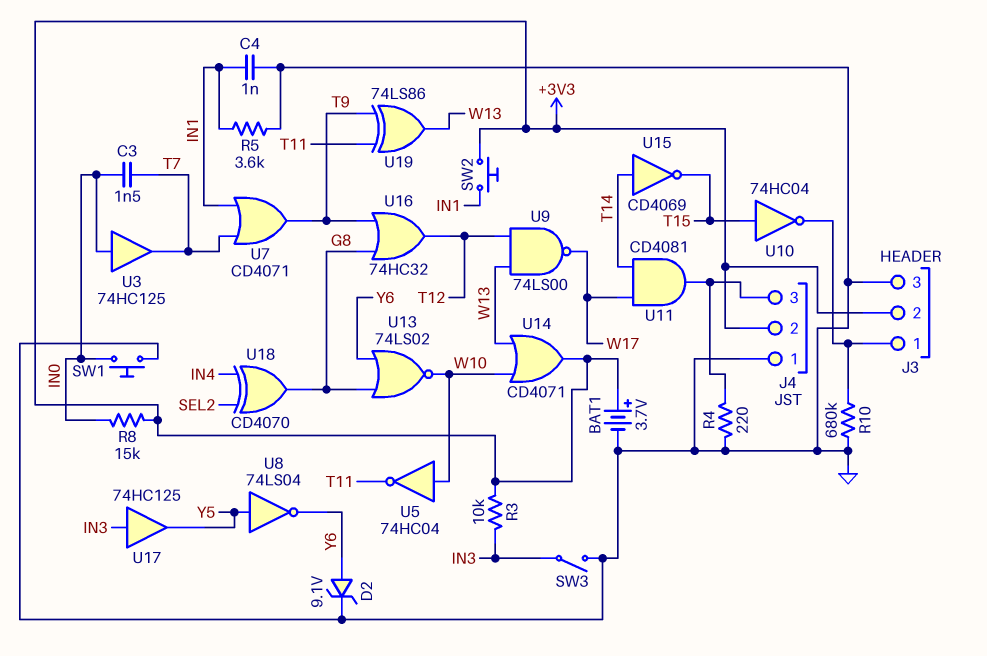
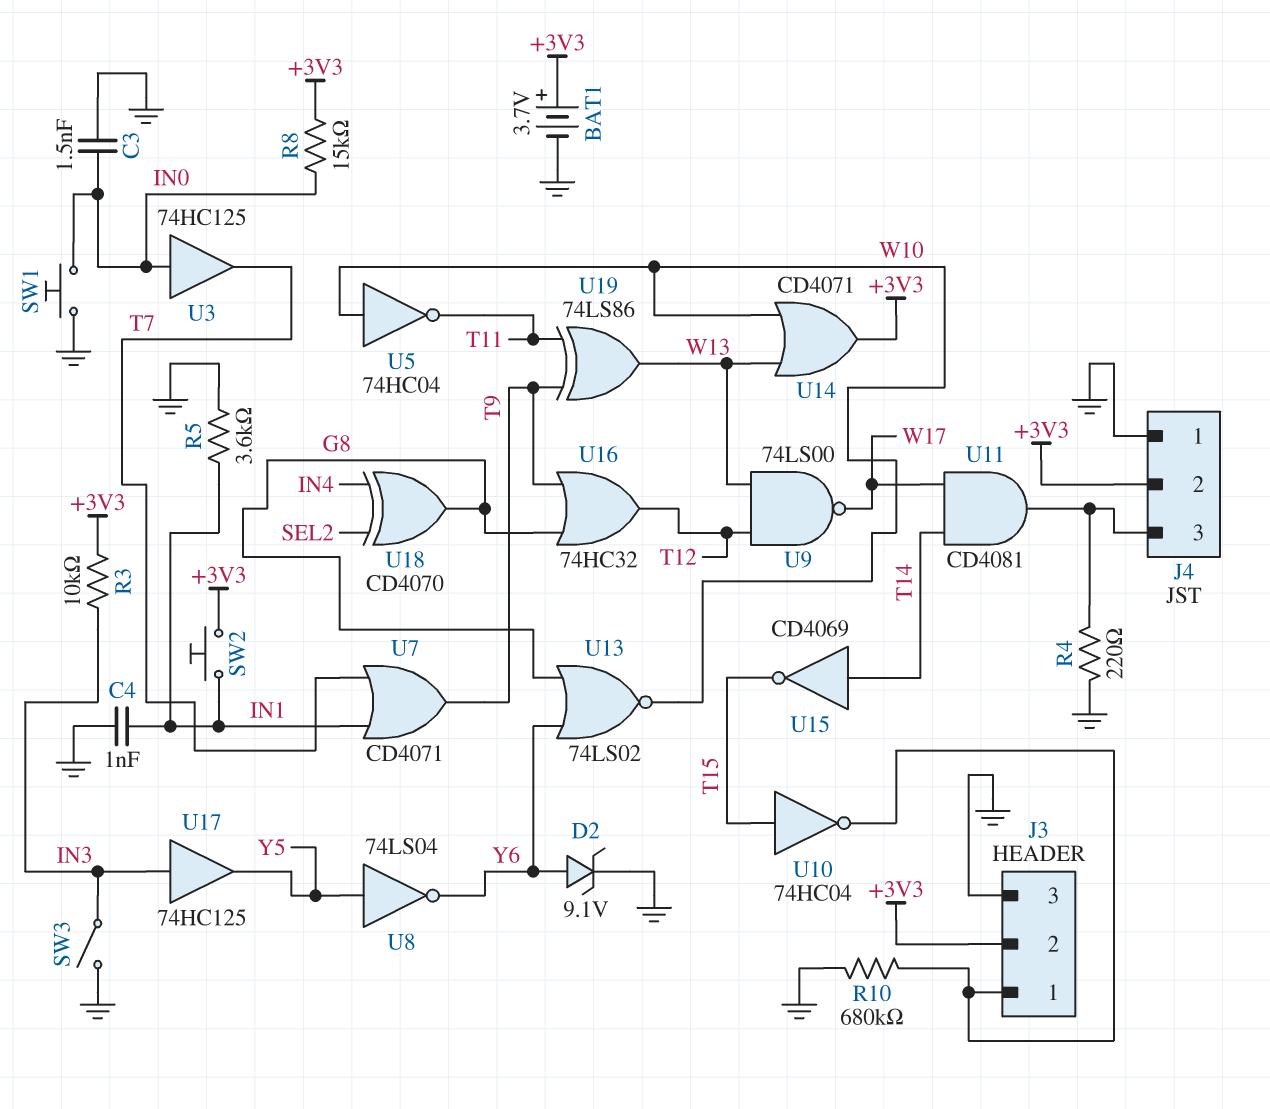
C3: 1.5nF (IN0, T7) -> 1.5nF (GND, IN0)

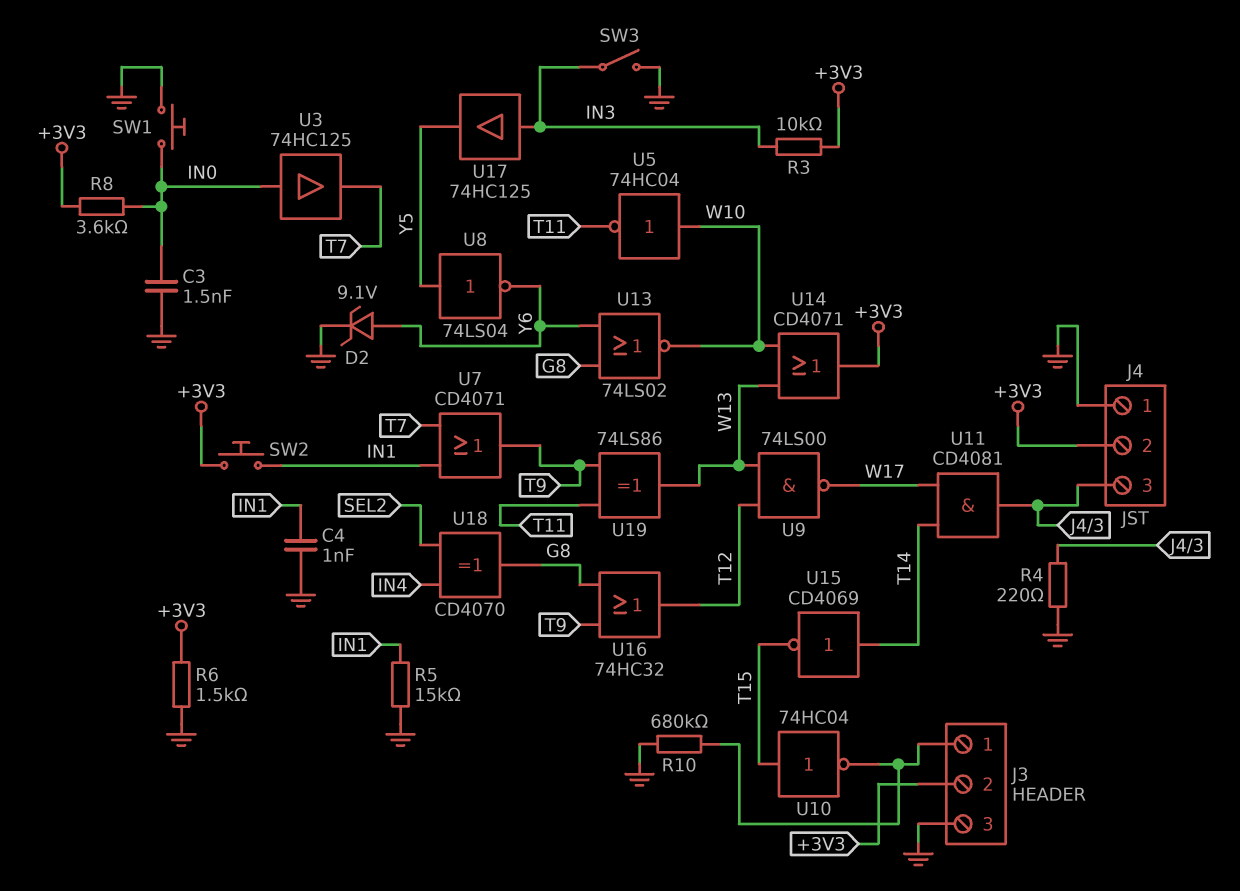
BAT1: 3.7V (plus +3V3, minus GND) -> none
R5: 3.6k (GND, IN1) -> 15k (GND, IN1)
R6: none -> 1.5k (+3V3, GND)
R8: 15k (+3V3, IN0) -> 3.6k (+3V3, IN0)

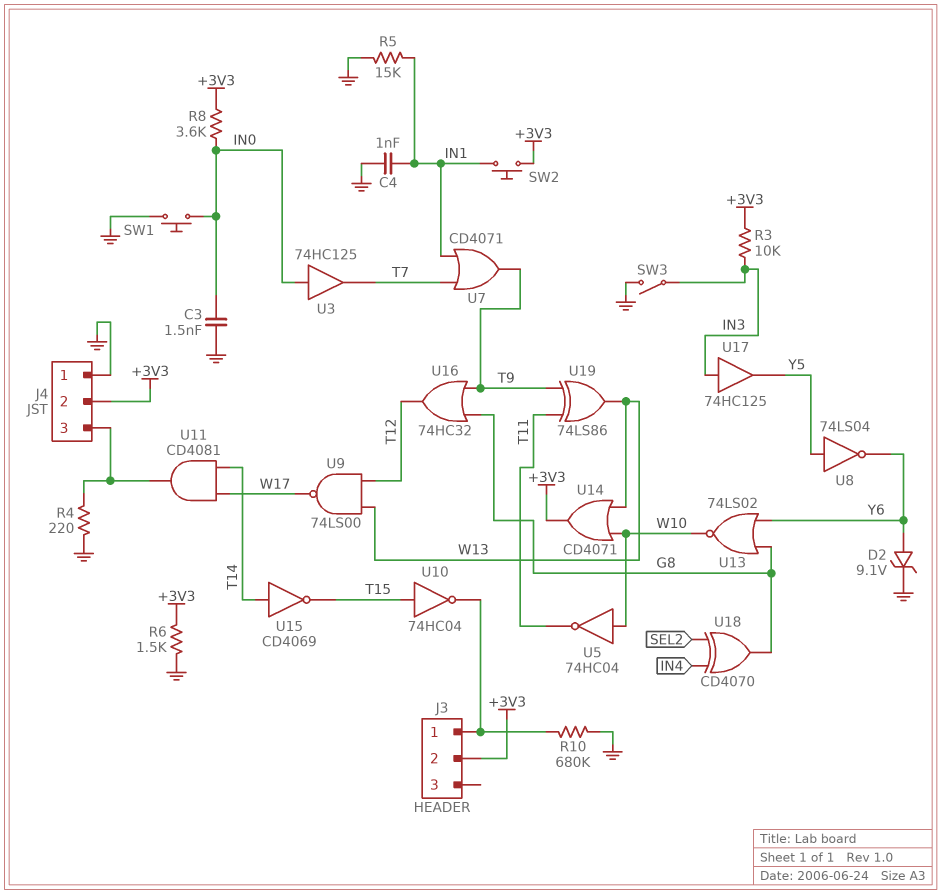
J3 pin 3: GND -> none

